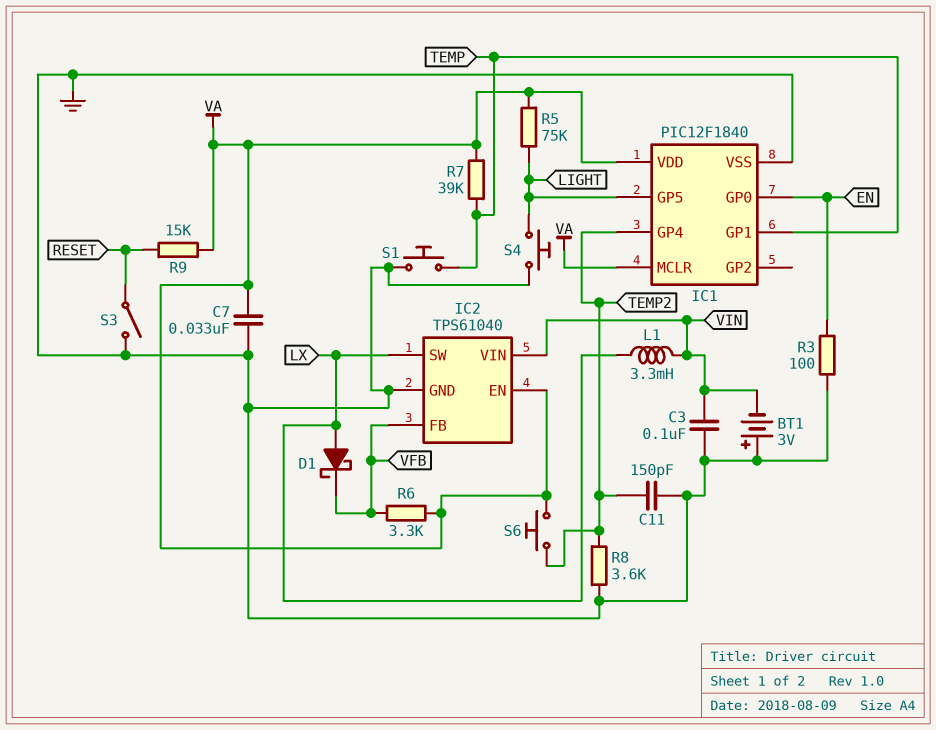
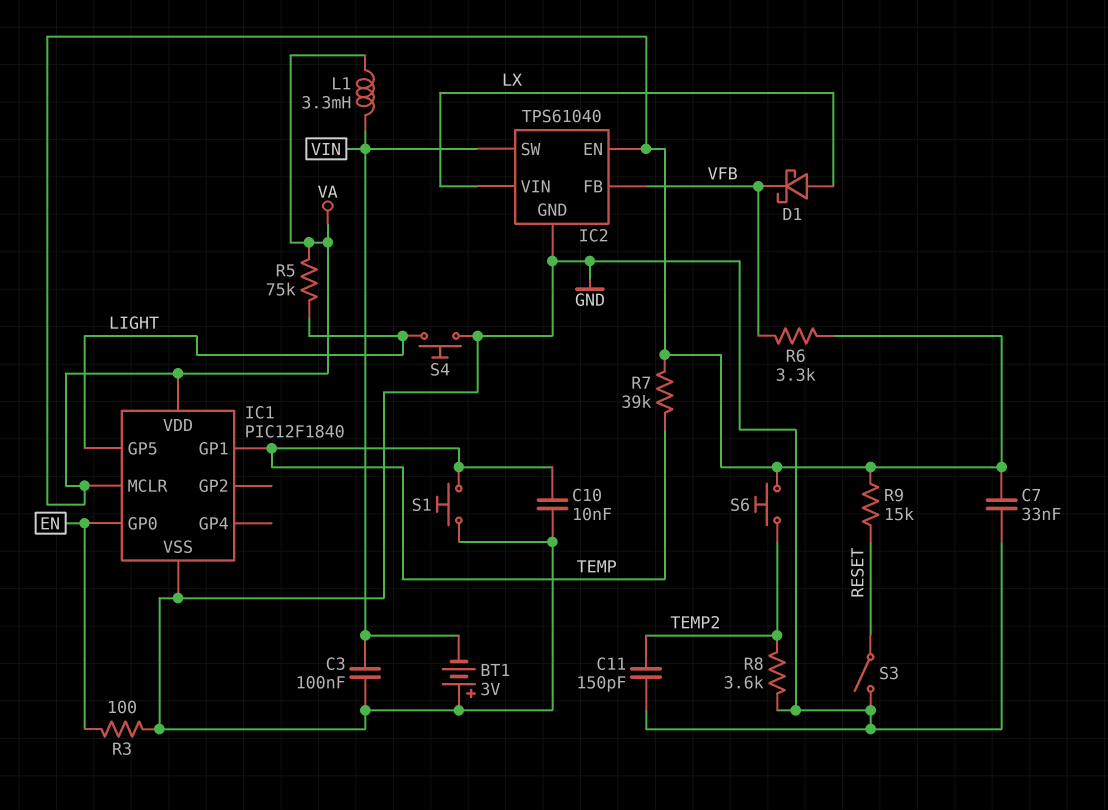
C10: none -> 10nF (GND, TEMP)
IC1 pin GP4: TEMP2 -> none
IC2 pin SW: LX -> VIN
IC2 pin VIN: VIN -> LX
L1: 3.3mH (LX, VIN) -> 3.3mH (VA, VIN)

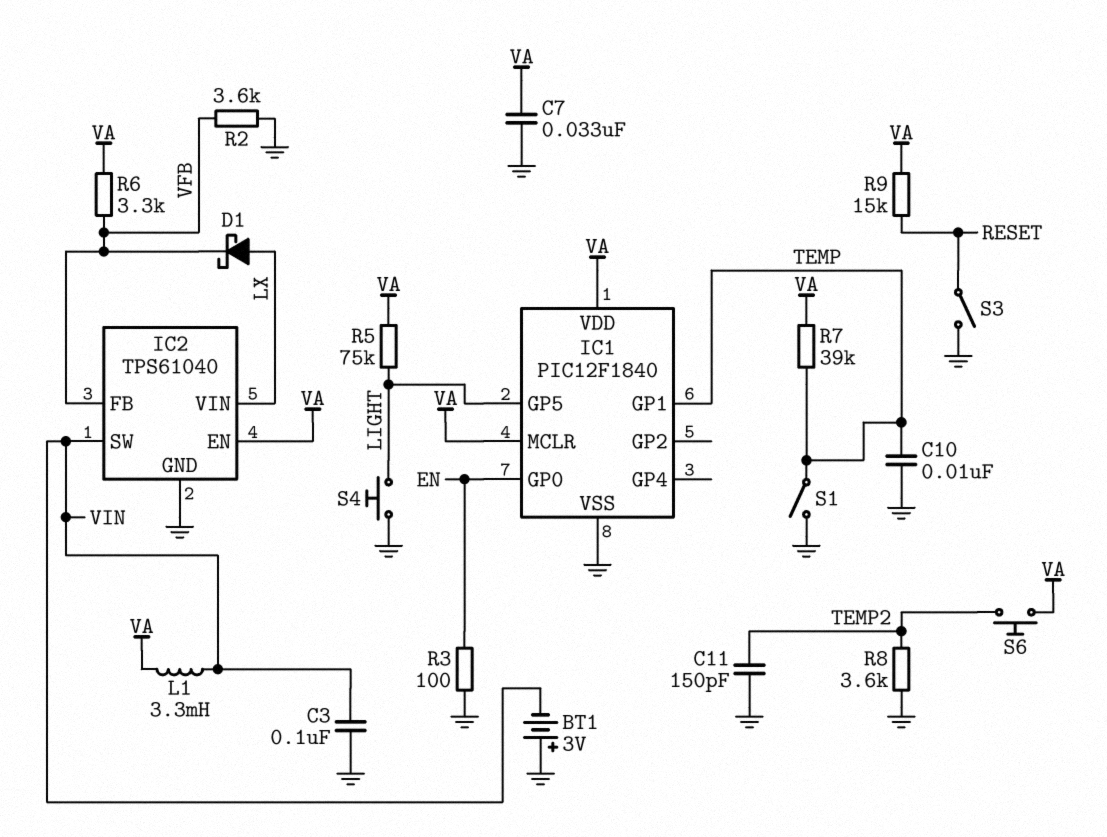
R2: none -> 3.6k (GND, VFB)
S1: button (GND, TEMP) -> switch (GND, TEMP)

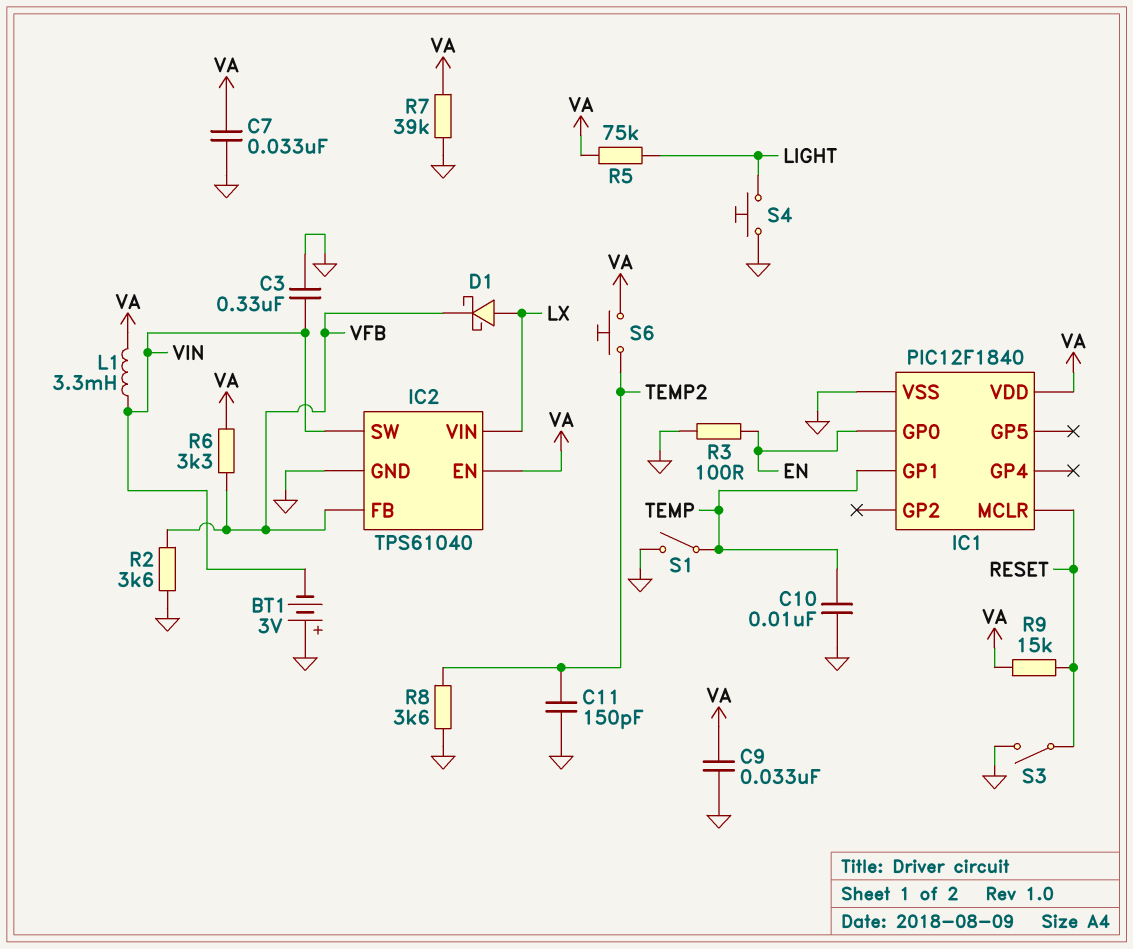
C3: 100nF (GND, VIN) -> 330nF (GND, VIN)
C9: none -> 33nF (GND, VA)
IC1 pin GP5: LIGHT -> none
IC1 pin MCLR: VA -> RESET
R7: 39k (TEMP, VA) -> 39k (GND, VA)

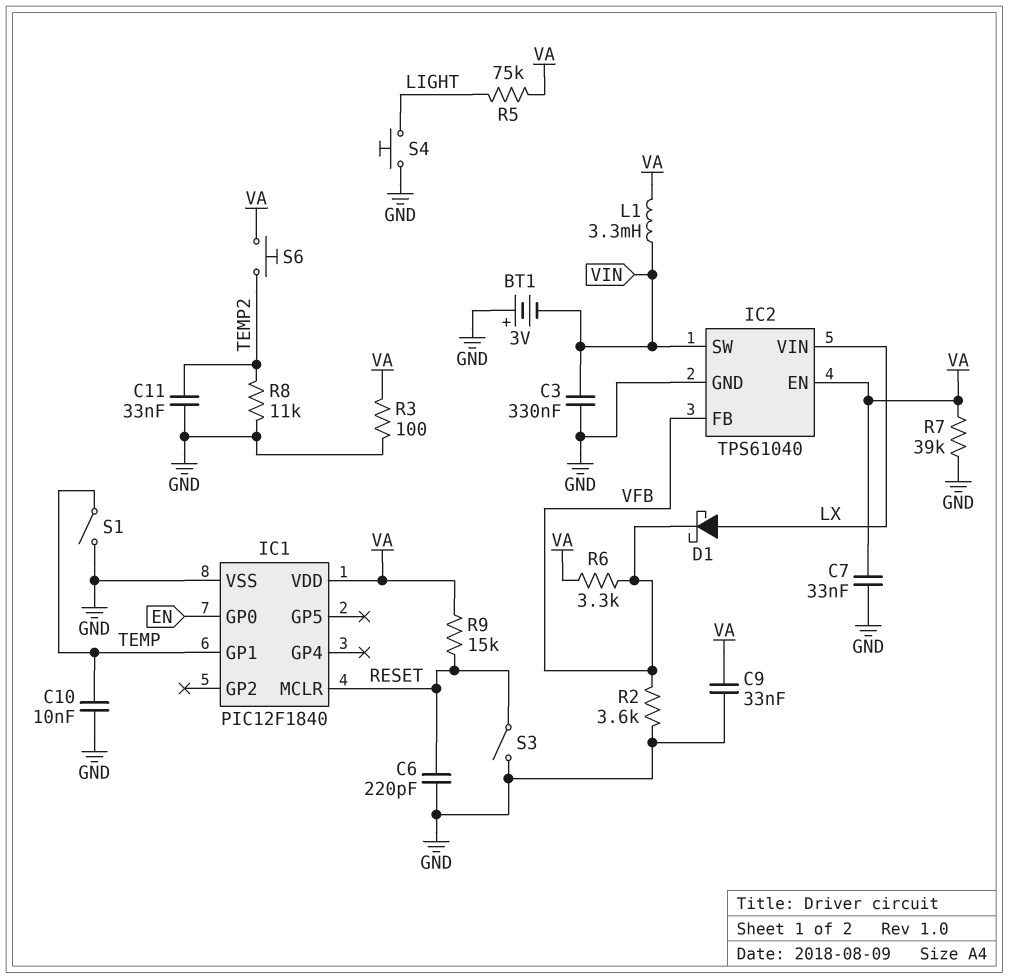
C6: none -> 220pF (GND, RESET)
C11: 150pF (GND, TEMP2) -> 33nF (GND, TEMP2)
R3: 100 (EN, GND) -> 100 (GND, VA)
R8: 3.6k (GND, TEMP2) -> 11k (GND, TEMP2)

